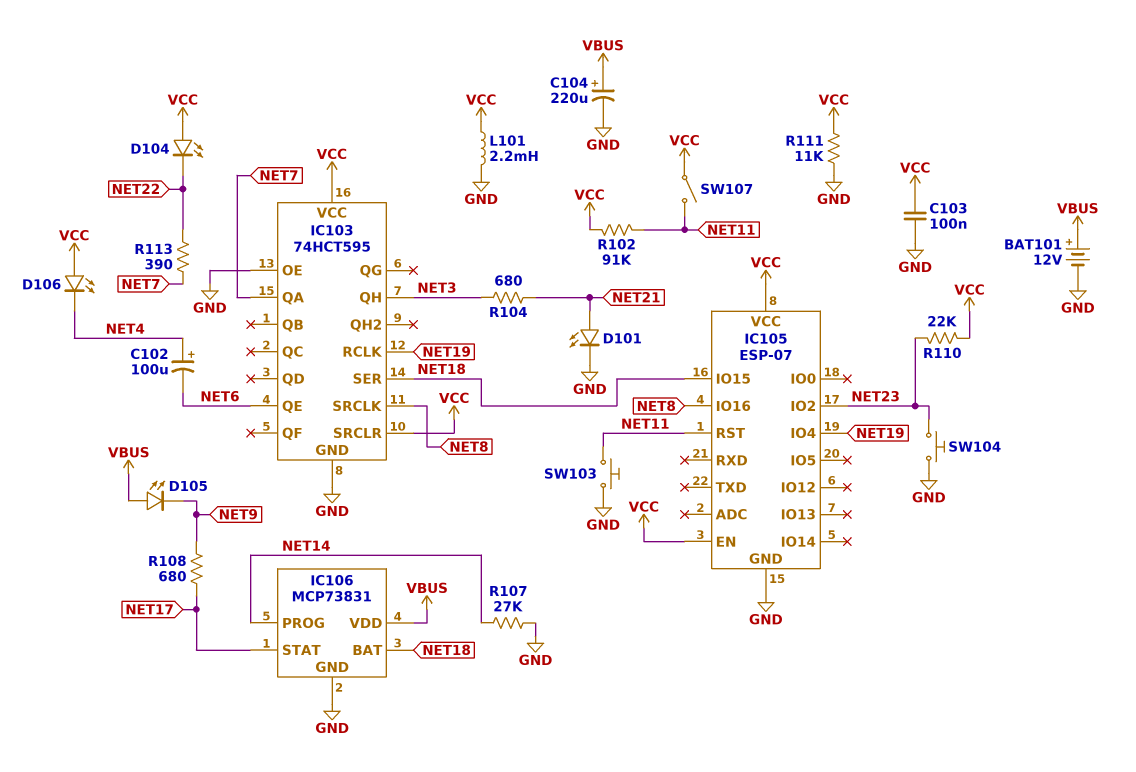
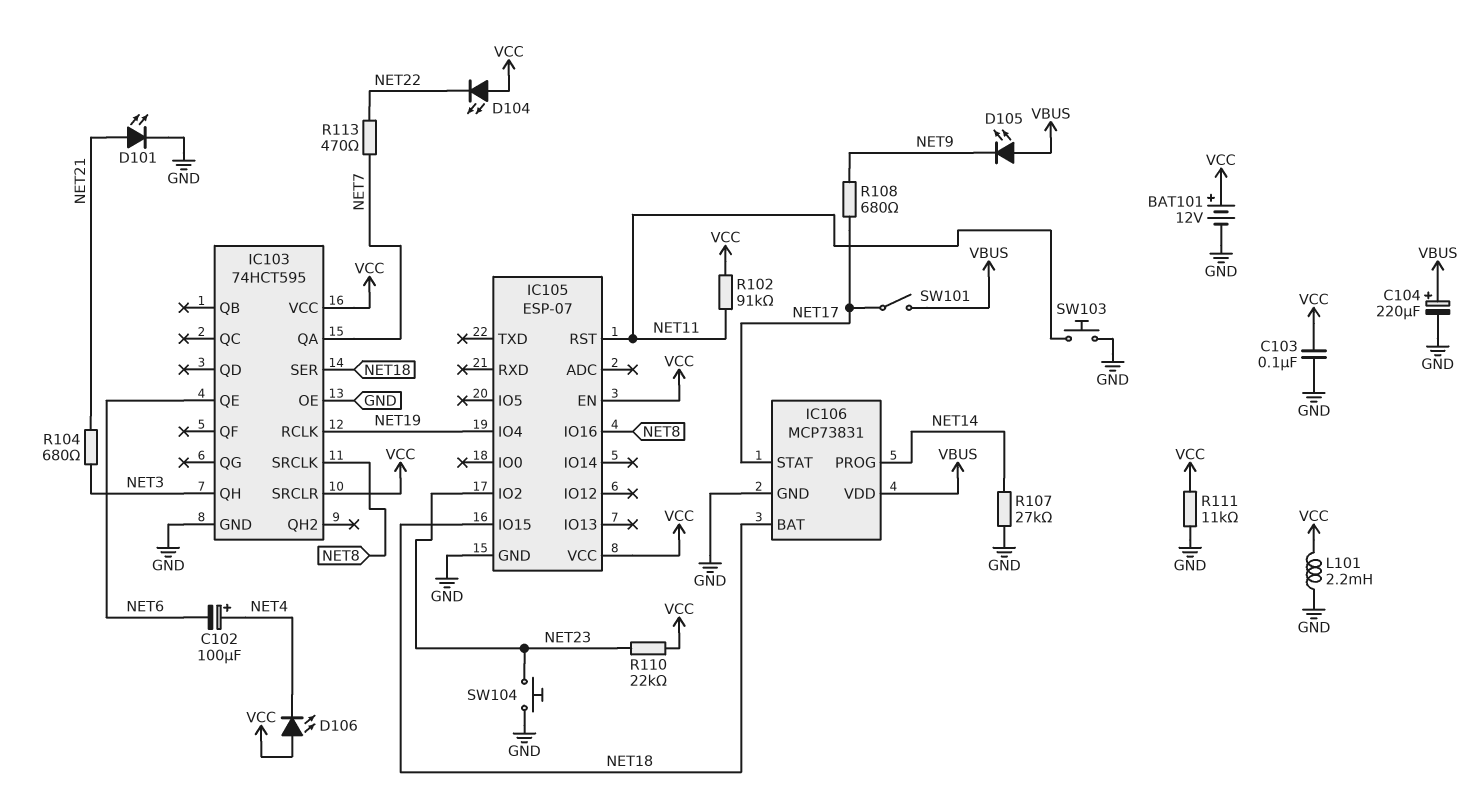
BAT101: 12V (plus VBUS, minus GND) -> 12V (plus VCC, minus GND)
R113: 390 (NET7, NET22) -> 470 (NET7, NET22)
SW101: none -> switch (NET17, VBUS)
SW107: switch (NET11, VCC) -> none

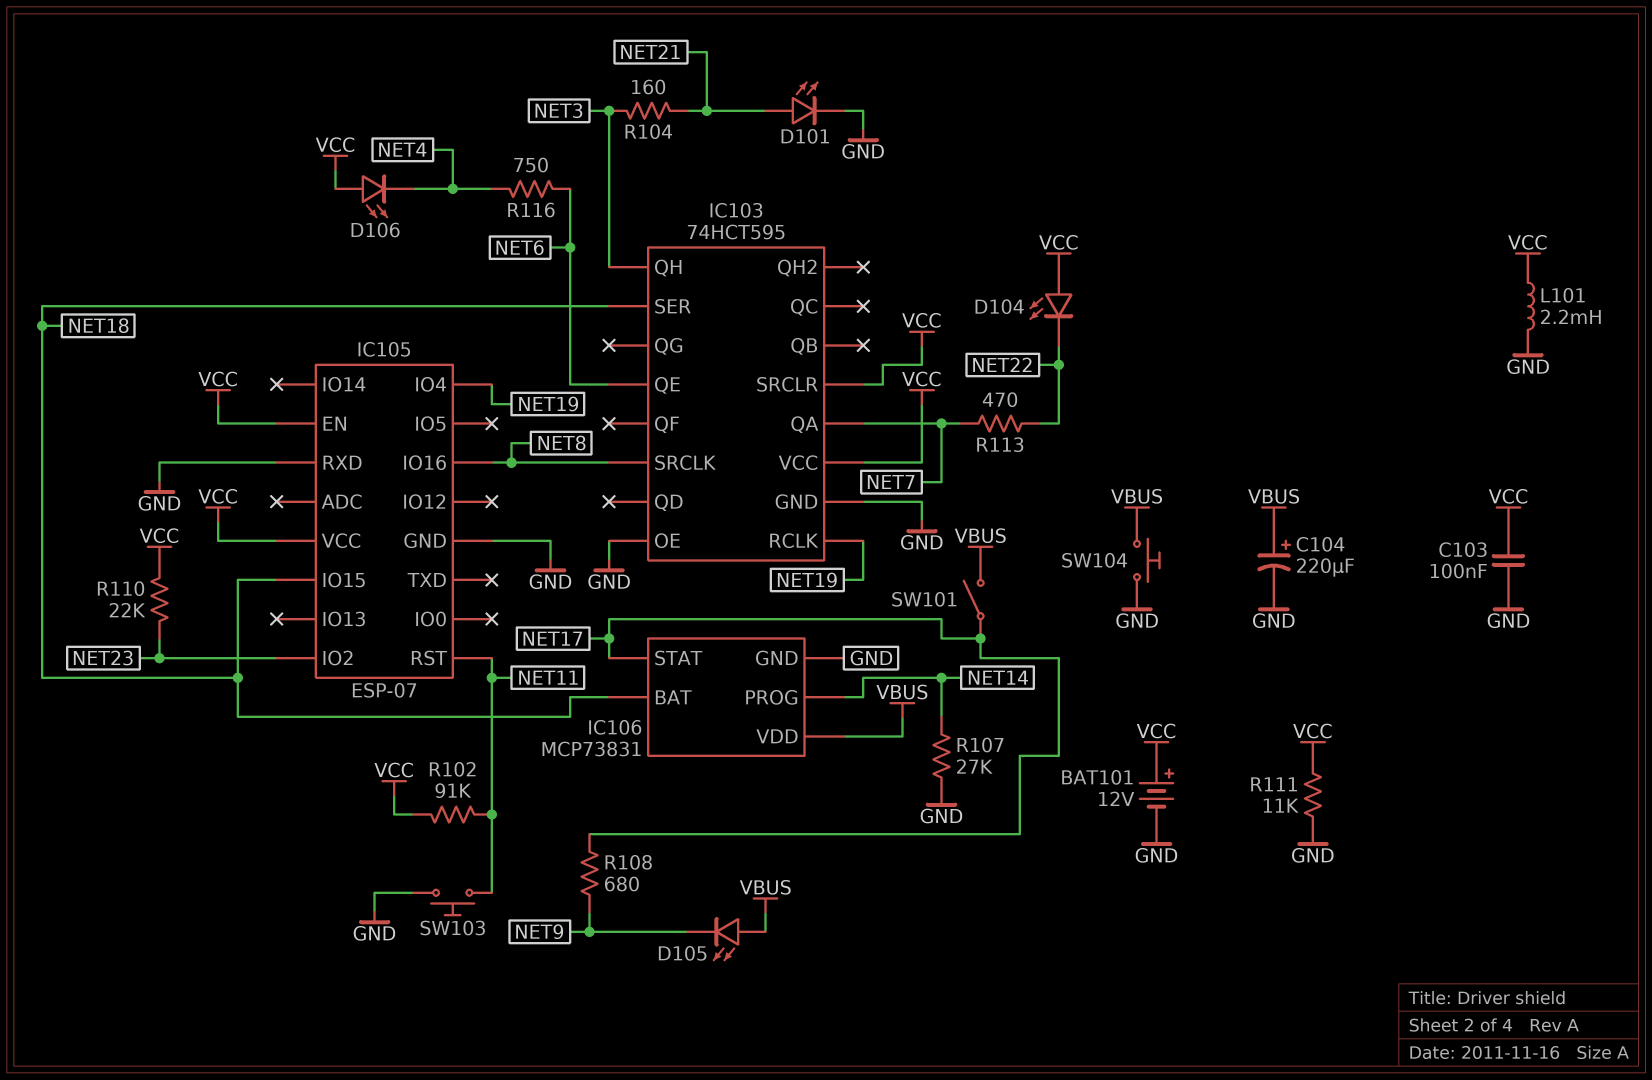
C102: 100uF (plus NET4, minus NET6) -> none
IC105 pin RXD: none -> GND
R104: 680 (NET3, NET21) -> 160 (NET3, NET21)
R116: none -> 750 (NET4, NET6)
SW104: button (GND, NET23) -> button (GND, VBUS)

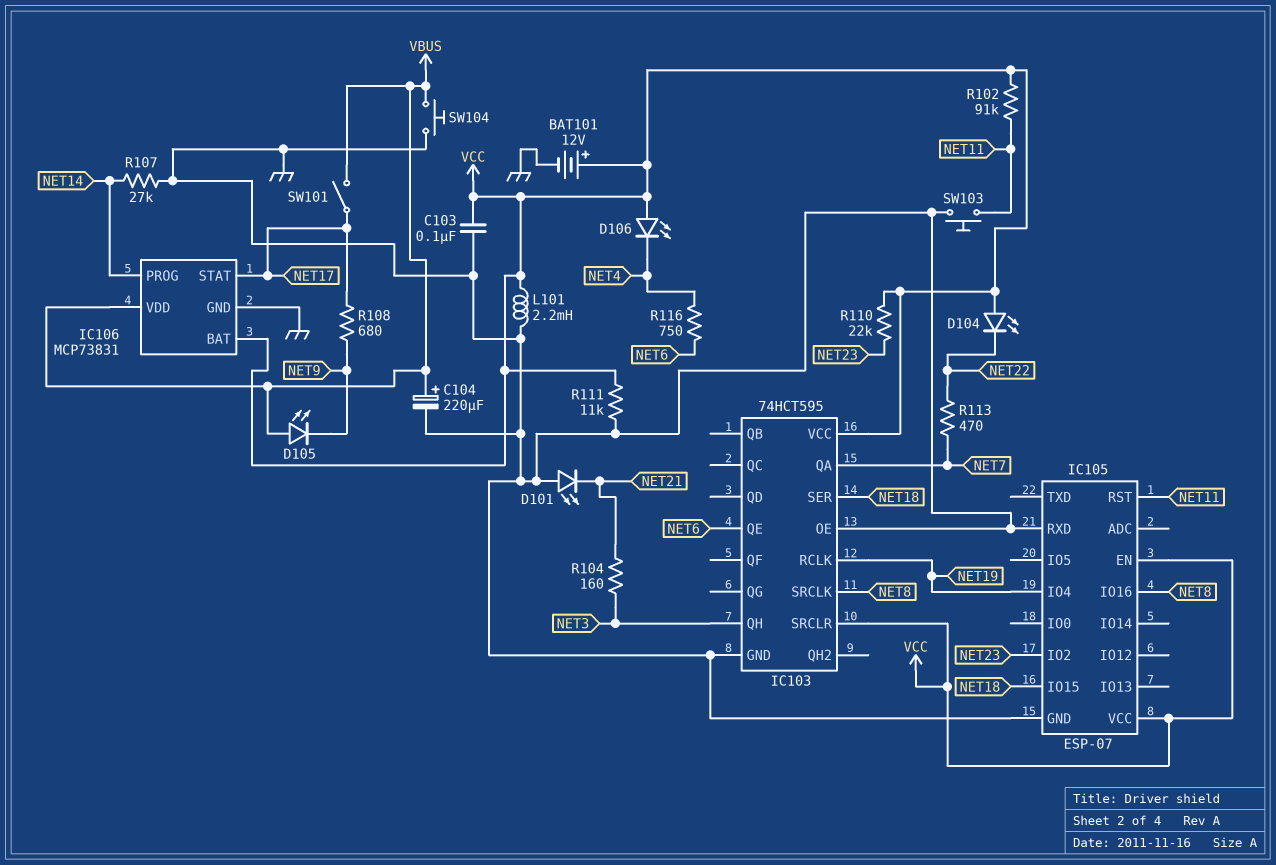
D101: LED (A NET21, K GND) -> LED (A GND, K NET21)
IC106 pin BAT: NET18 -> VCC

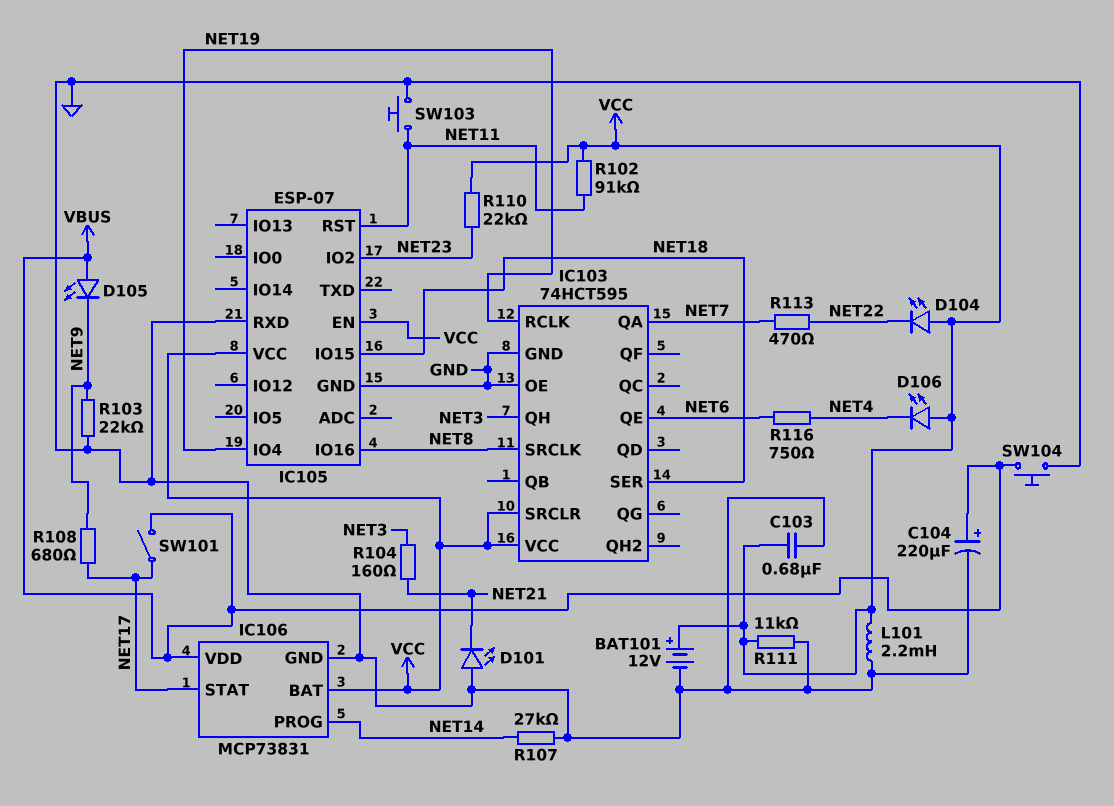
C103: 100nF (GND, VCC) -> 680nF (GND, VCC)
R103: none -> 22k (GND, NET9)

